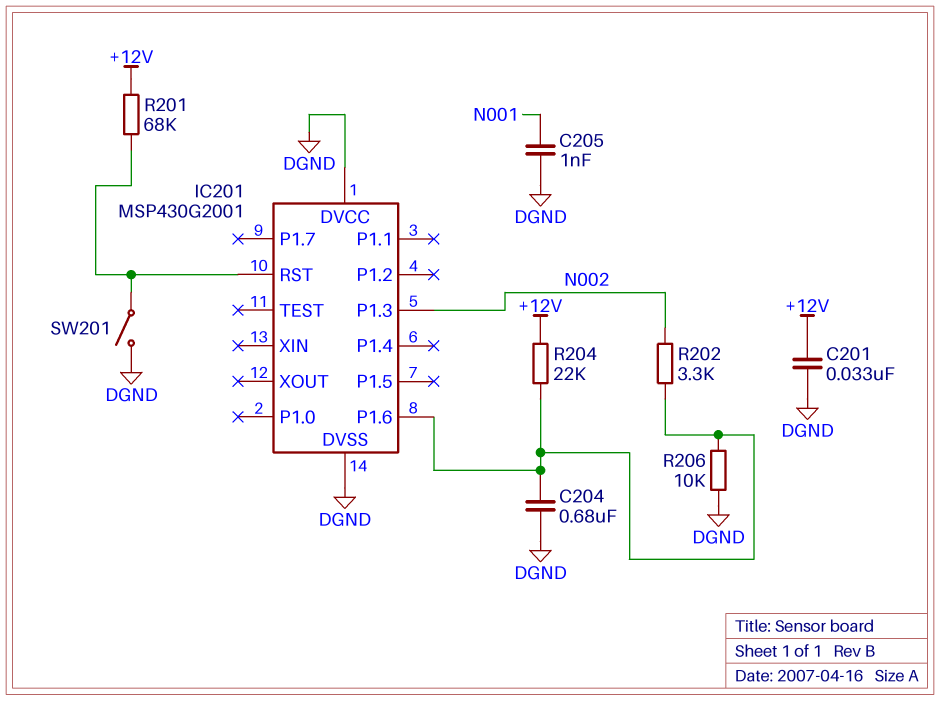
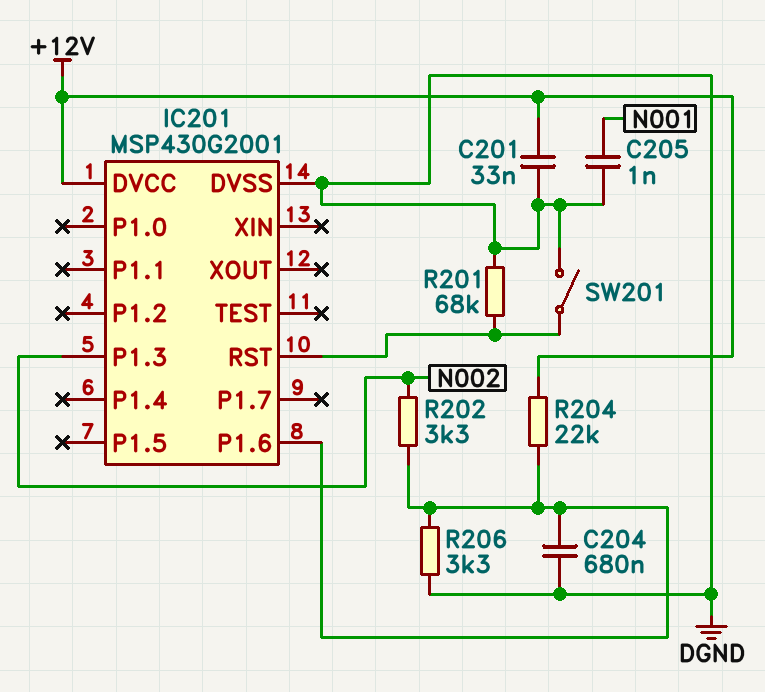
IC201 pin DVCC: DGND -> +12V
R201: 68k (+12V, IC201/RST) -> 68k (DGND, IC201/RST)
R206: 10k (DGND, IC201/P1.6) -> 3.3k (DGND, IC201/P1.6)

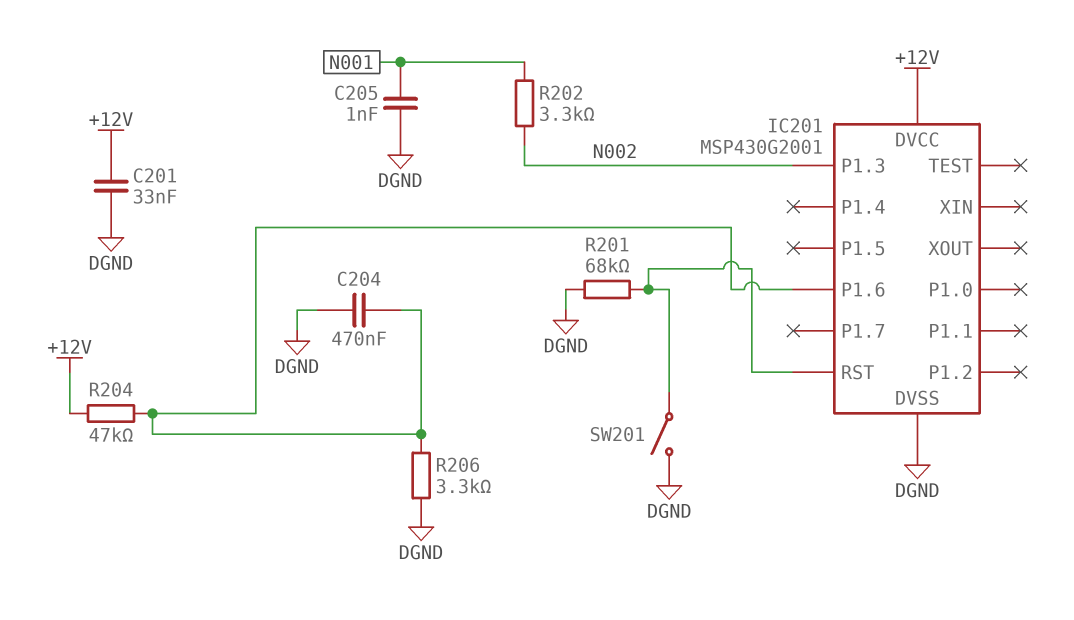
C204: 680nF (DGND, IC201/P1.6) -> 470nF (DGND, IC201/P1.6)
R202: 3.3k (IC201/P1.6, N002) -> 3.3k (N001, N002)
R204: 22k (+12V, IC201/P1.6) -> 47k (+12V, IC201/P1.6)

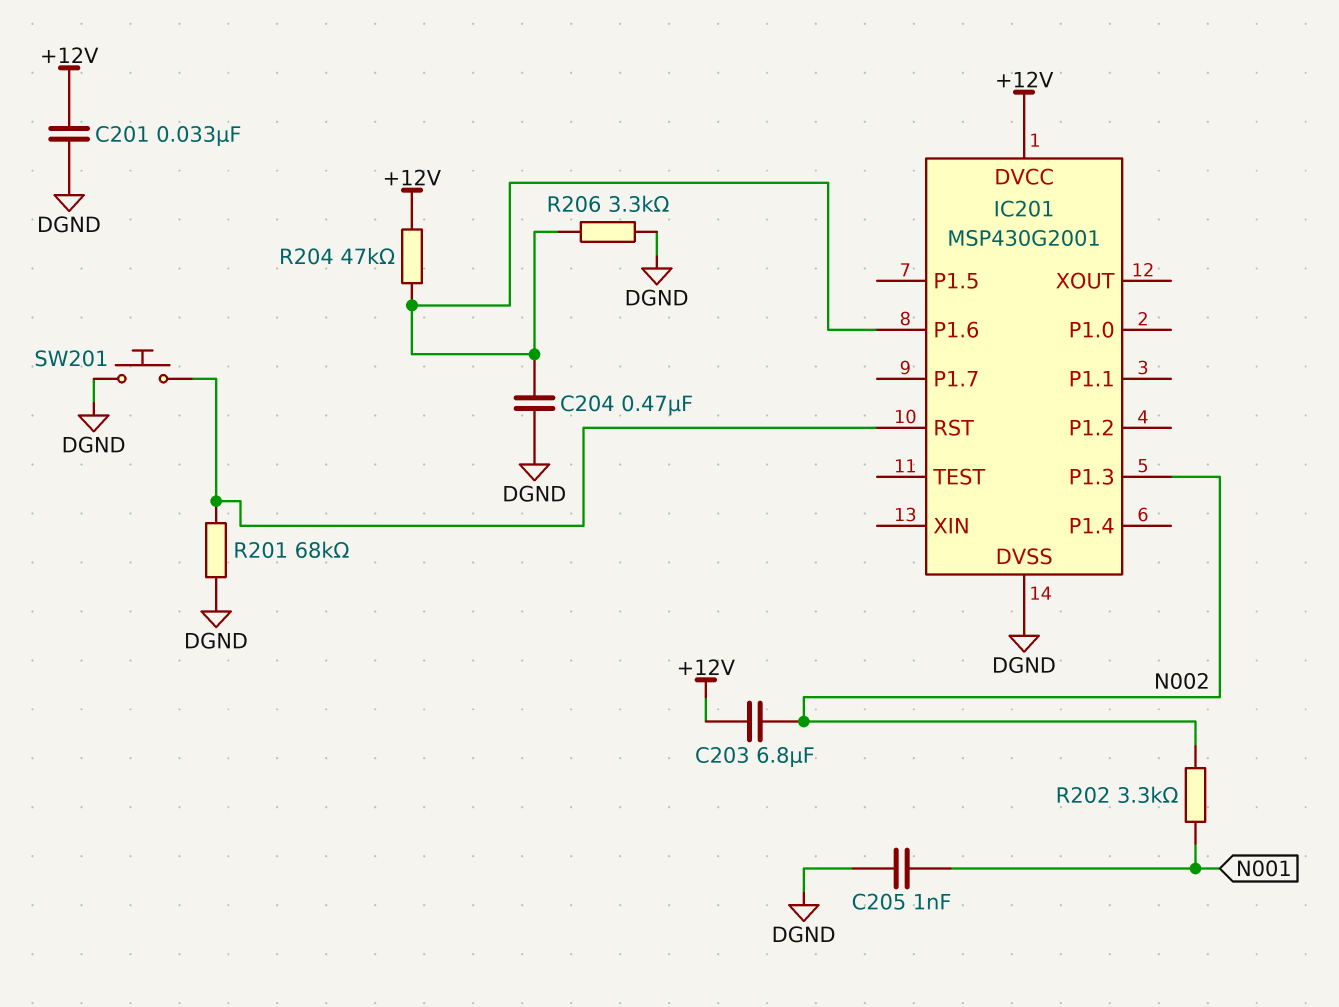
C203: none -> 6.8uF (+12V, N002)
SW201: switch (DGND, IC201/RST) -> button (DGND, IC201/RST)

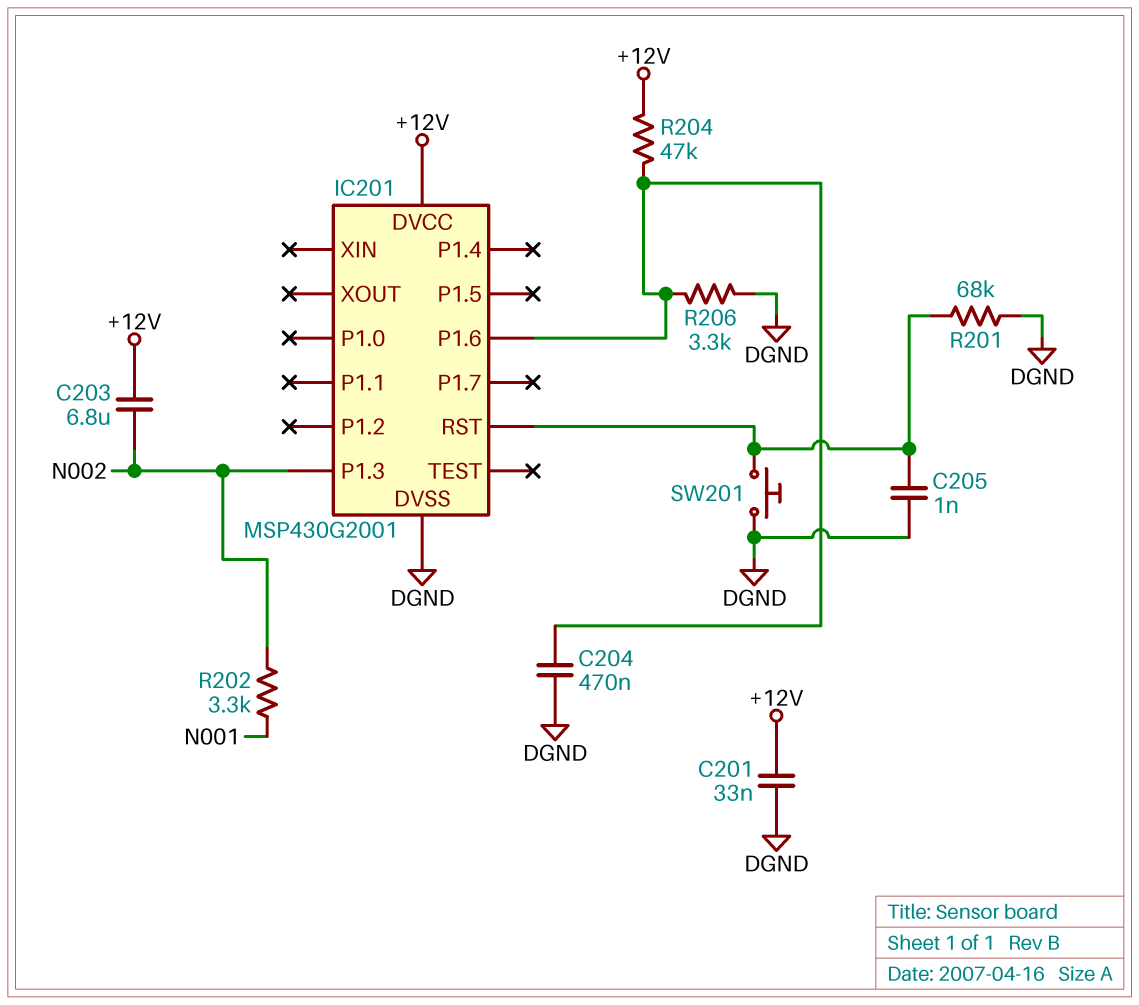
C205: 1nF (DGND, N001) -> 1nF (DGND, IC201/RST)

